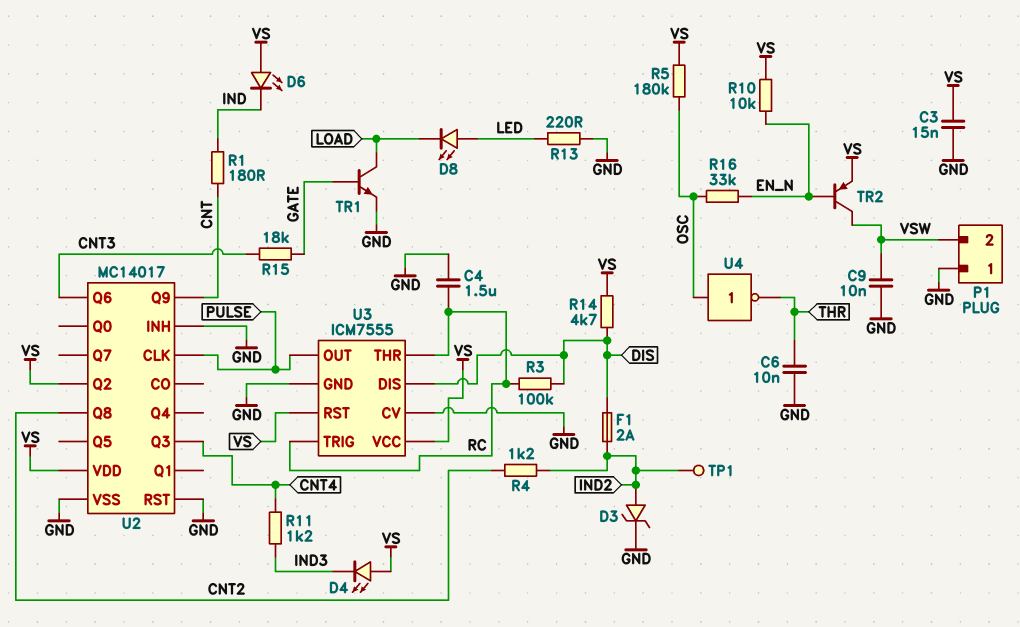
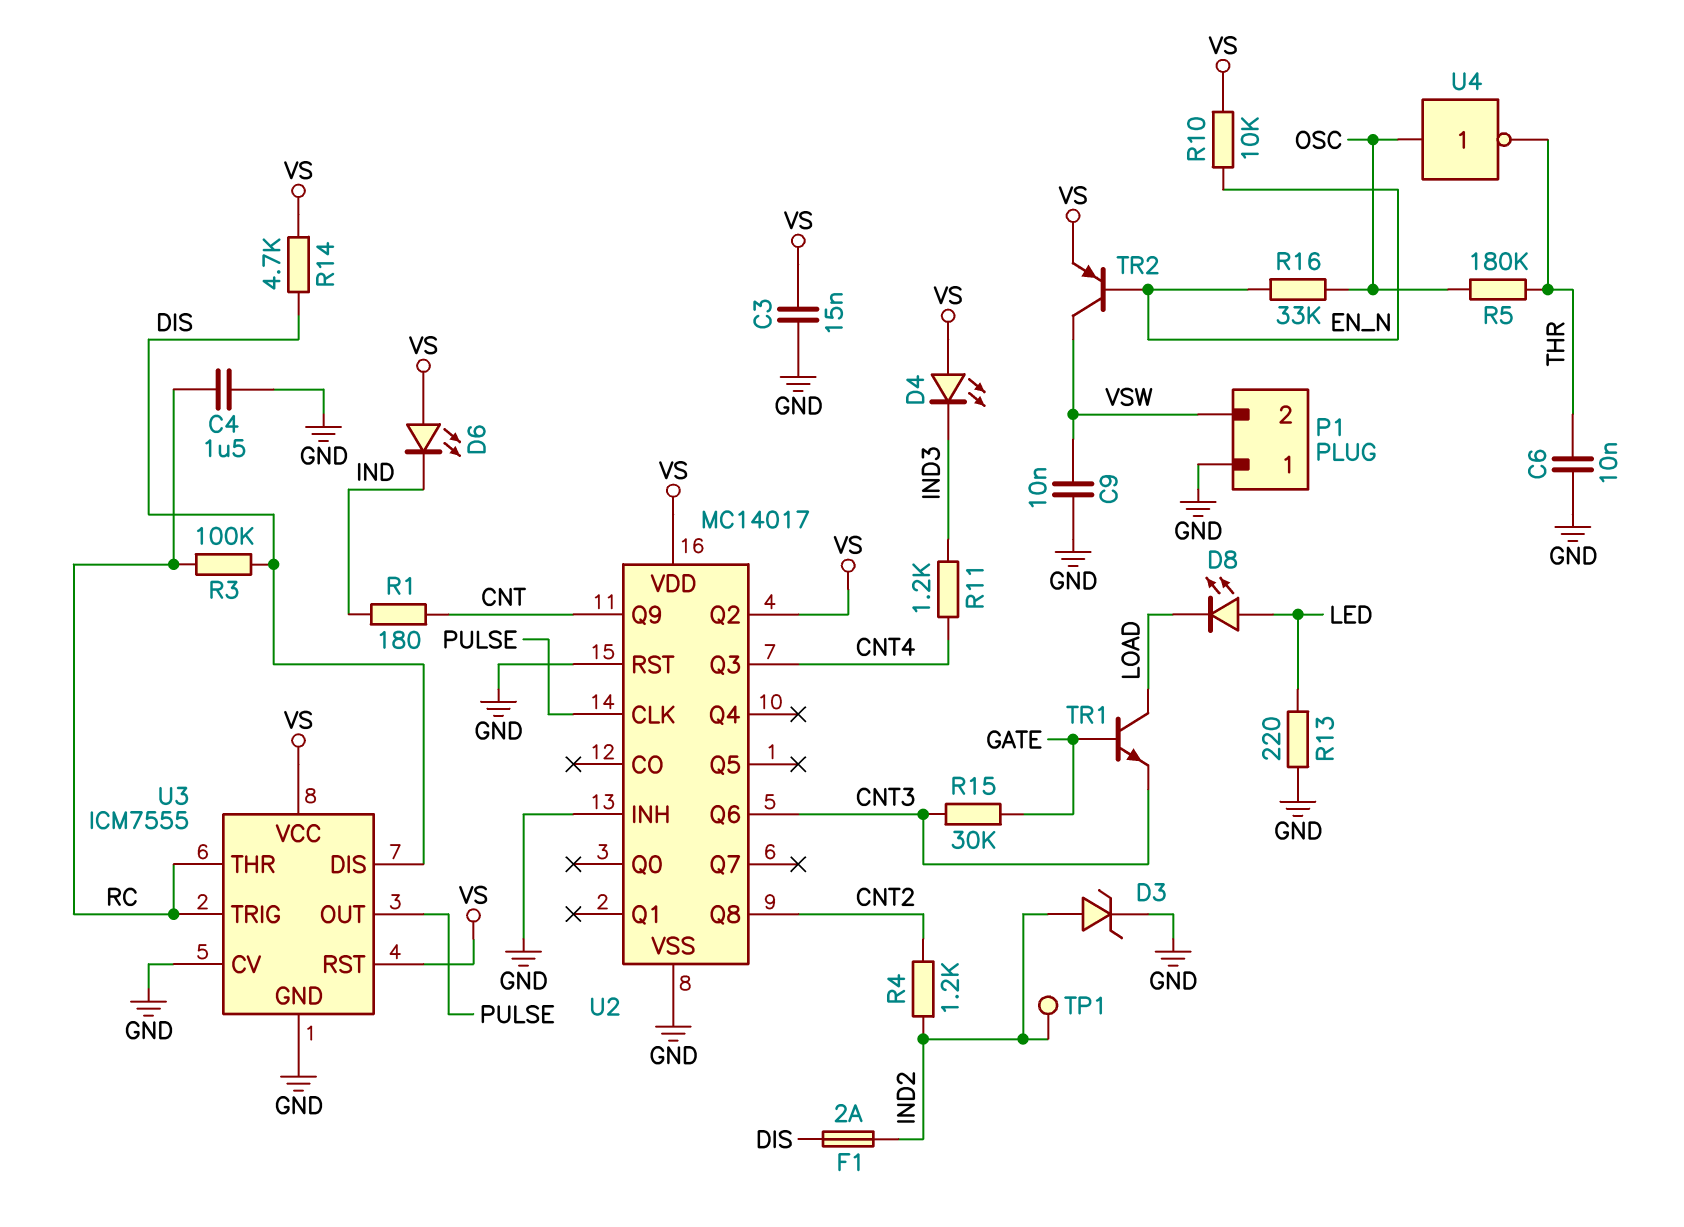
R5: 180k (OSC, VS) -> 180k (OSC, THR)
R15: 18k (CNT3, GATE) -> 30k (CNT3, GATE)
TR1: NPN (B GATE, C LOAD, E GND) -> NPN (B GATE, C LOAD, E CNT3)

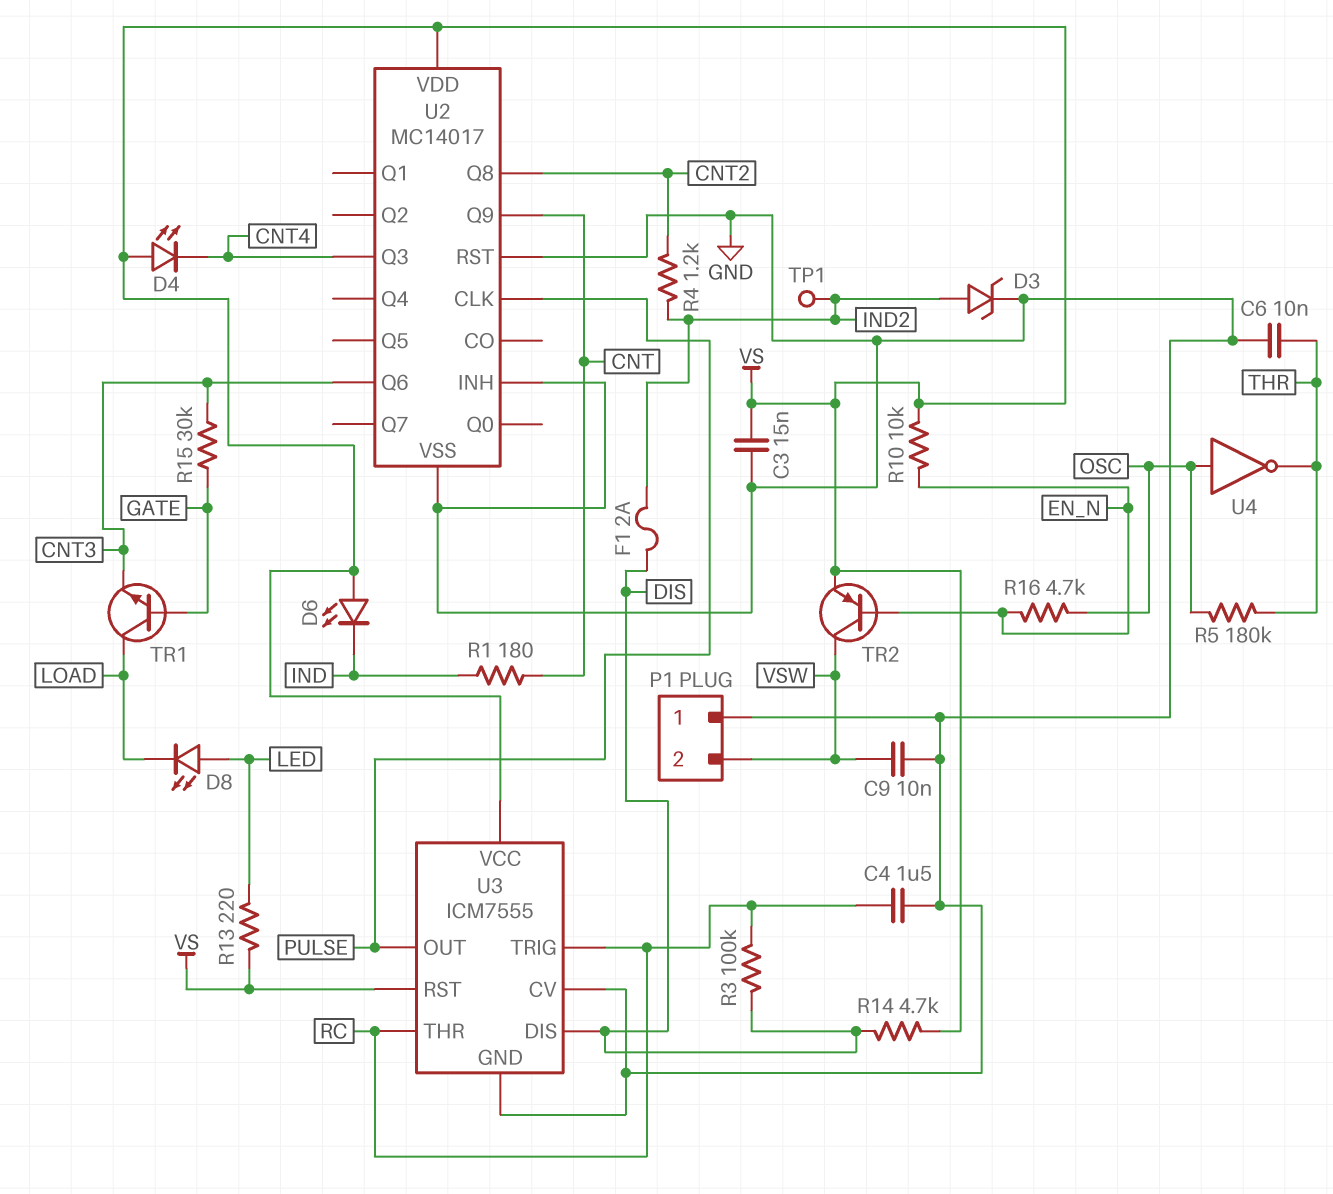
D4: LED (A VS, K IND3) -> LED (A VS, K CNT4)
R11: 1.2k (CNT4, IND3) -> none
R13: 220 (GND, LED) -> 220 (LED, VS)
R16: 33k (EN_N, OSC) -> 4.7k (EN_N, OSC)
U2 pin Q2: VS -> none

